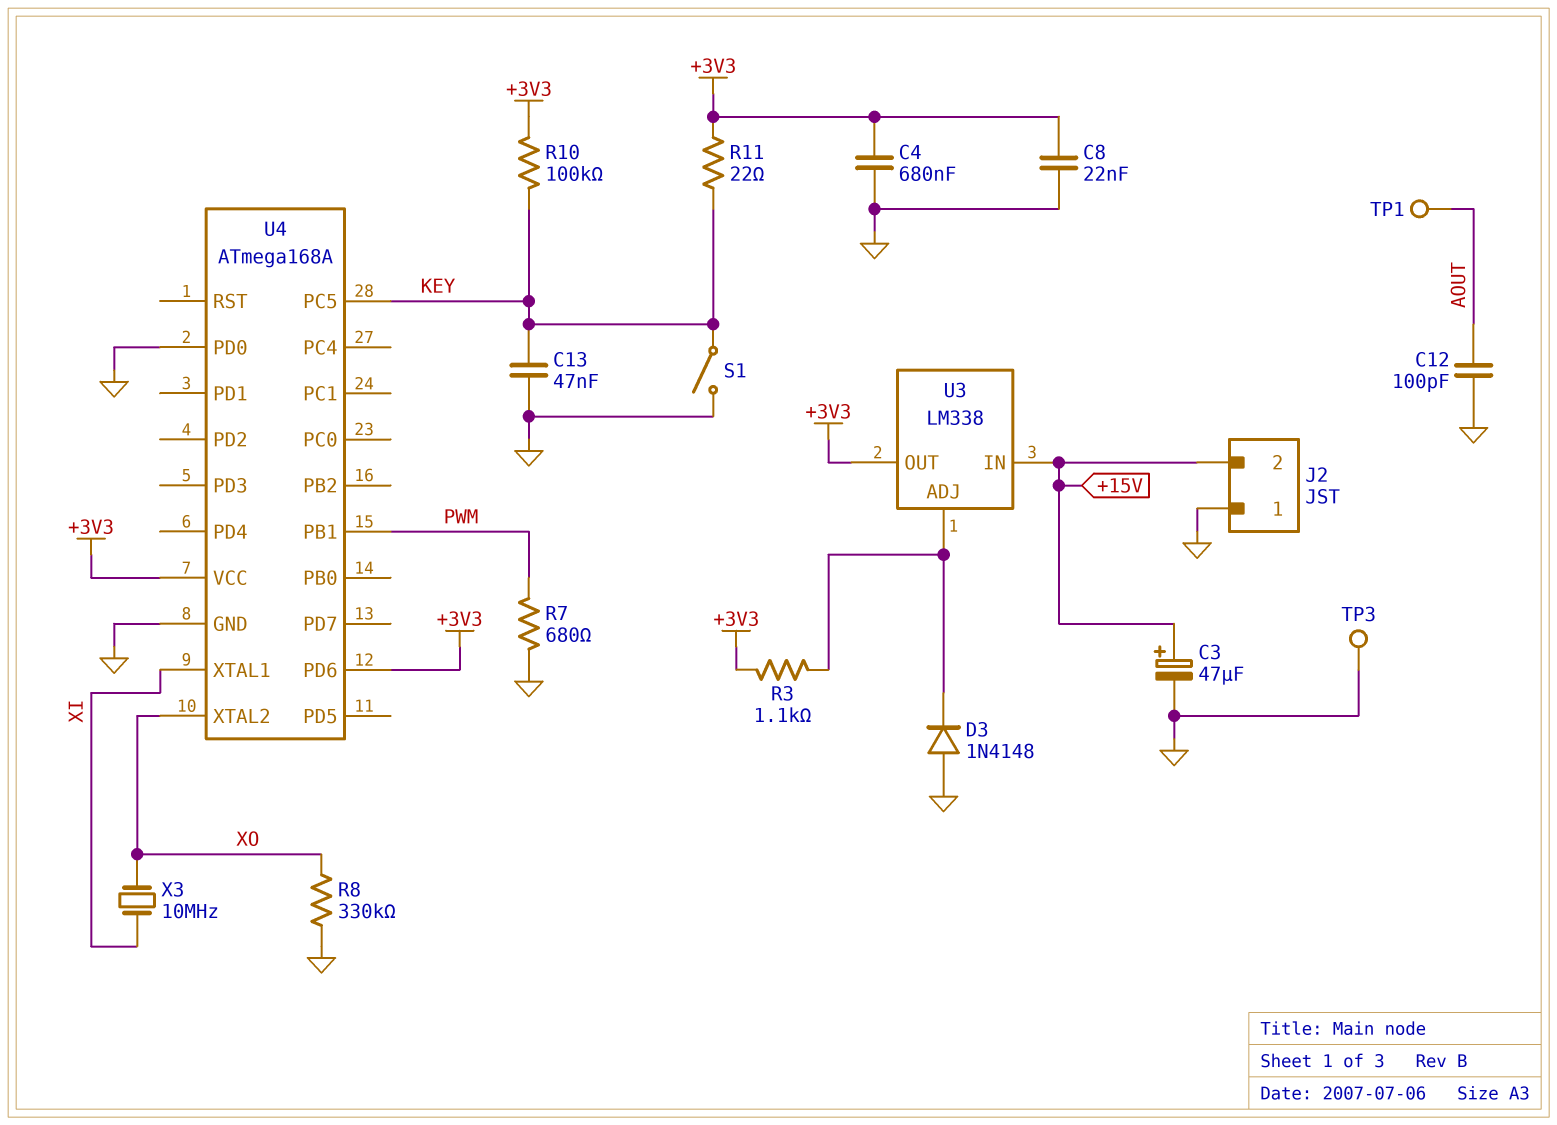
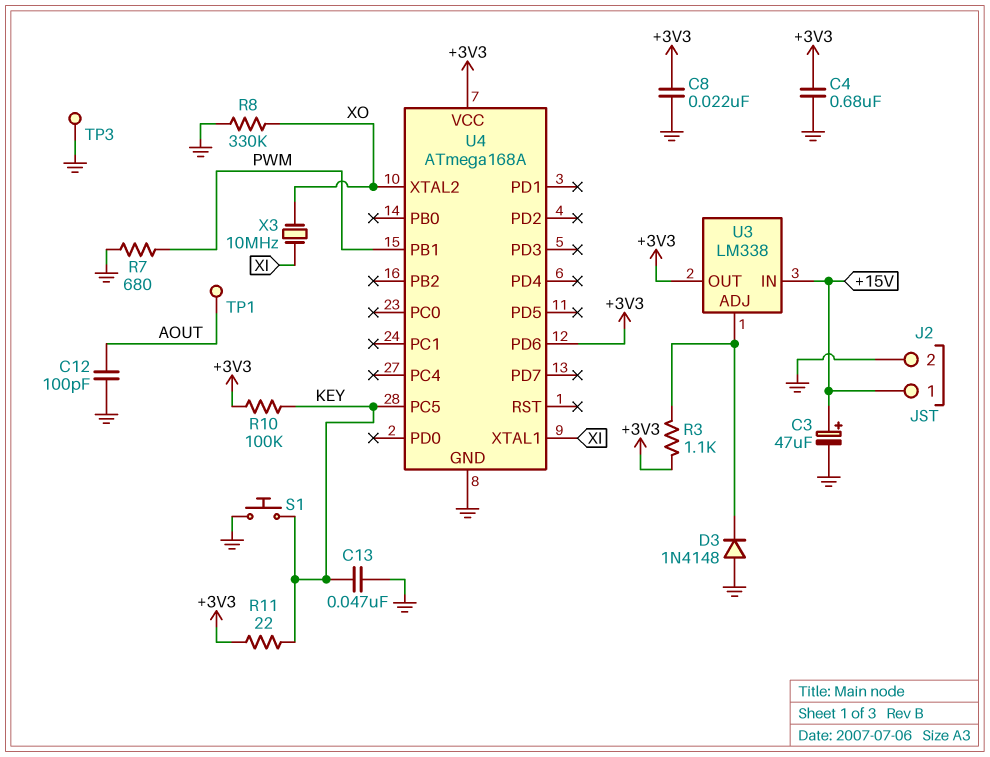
J2 pin 1: GND -> +15V
J2 pin 2: +15V -> GND
S1: switch (GND, KEY) -> button (GND, KEY)
U4 pin PD0: GND -> none

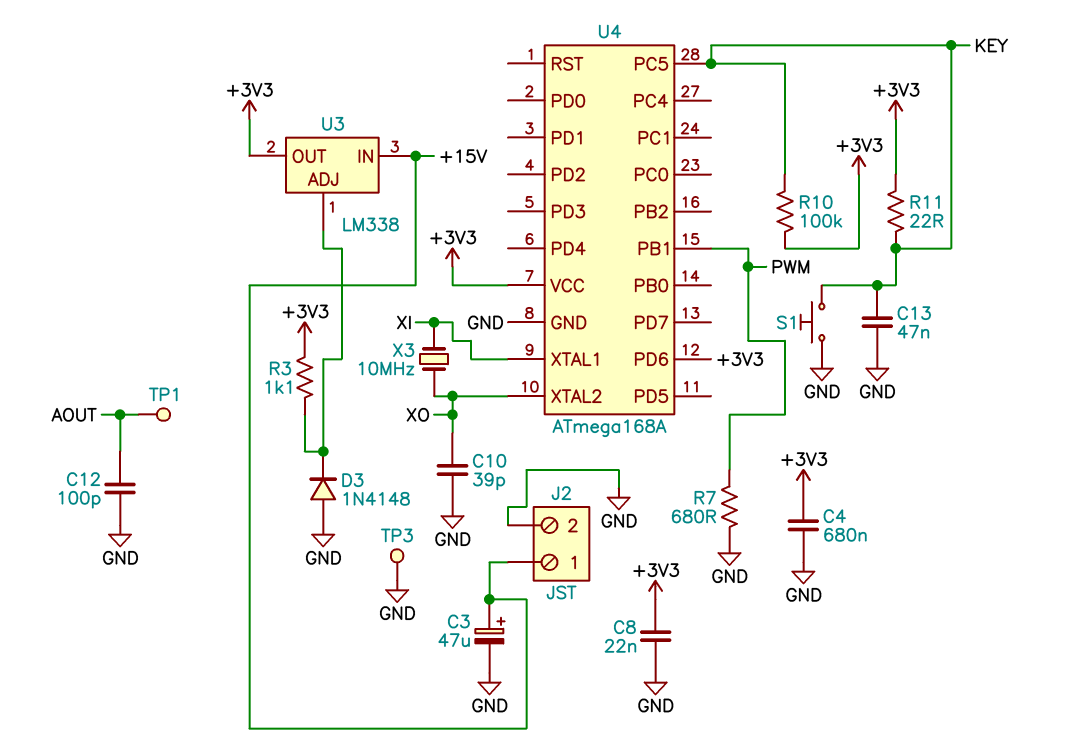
C10: none -> 39pF (GND, XO)
R8: 330k (GND, XO) -> none

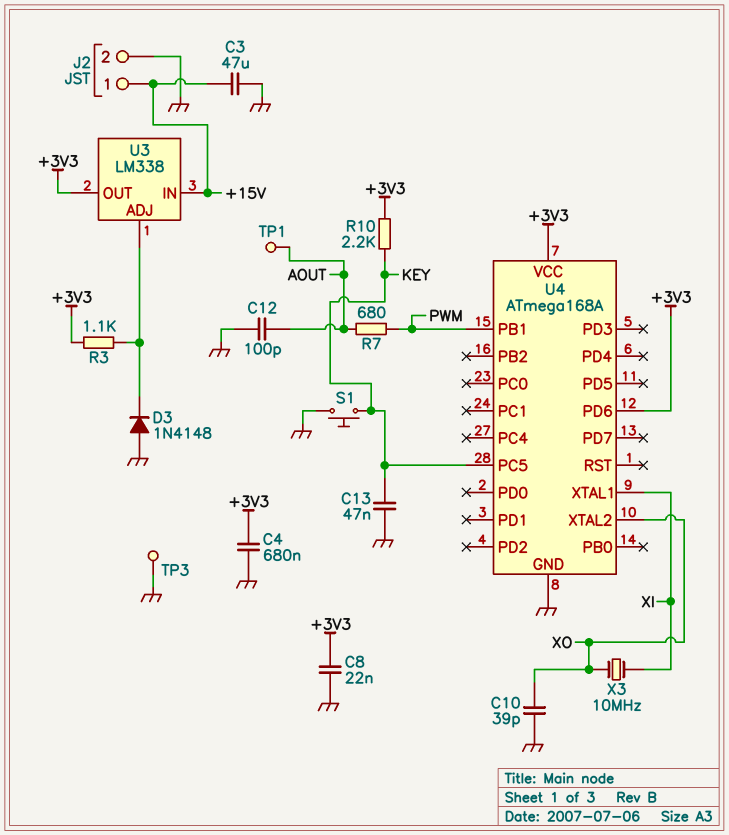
C3: 47uF (plus +15V, minus GND) -> 47uF (+15V, GND)
R7: 680 (GND, PWM) -> 680 (AOUT, PWM)
R10: 100k (+3V3, KEY) -> 2.2k (+3V3, KEY)
R11: 22 (+3V3, KEY) -> none

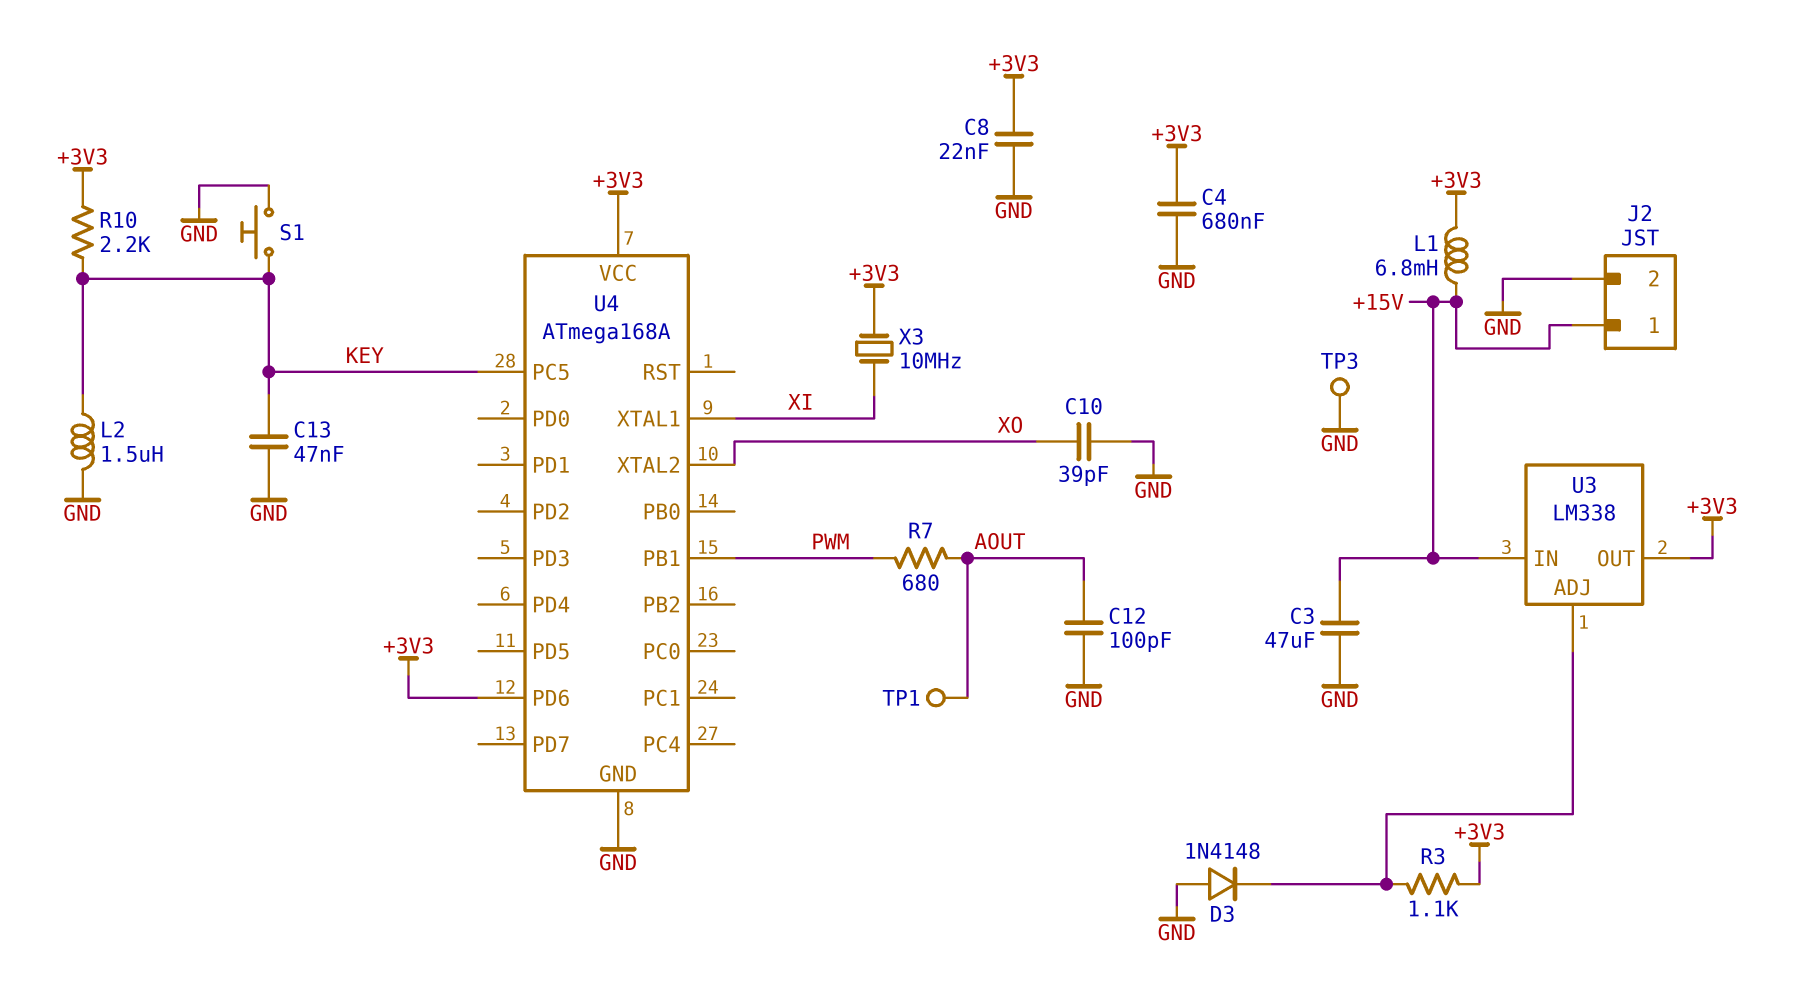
L1: none -> 6.8mH (+3V3, +15V)
L2: none -> 1.5uH (GND, KEY)
X3: 10MHz (XI, XO) -> 10MHz (+3V3, XI)

